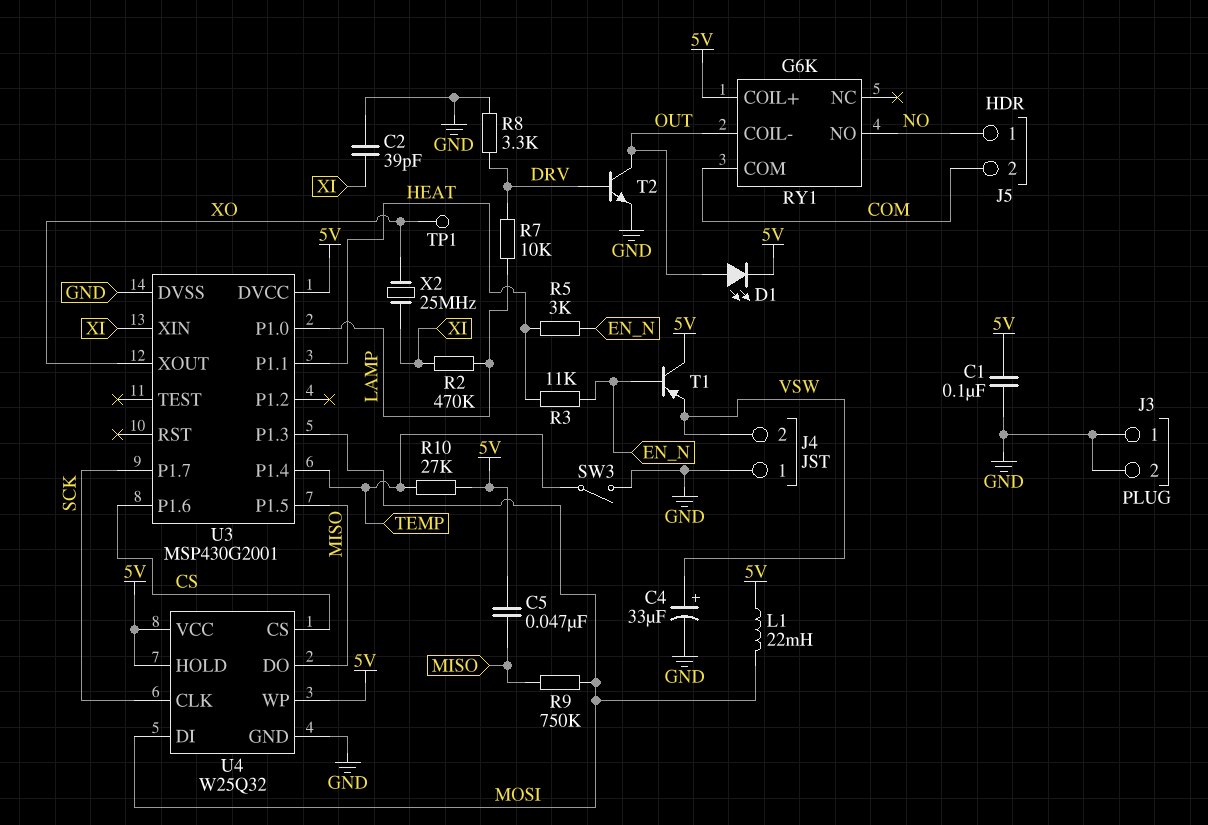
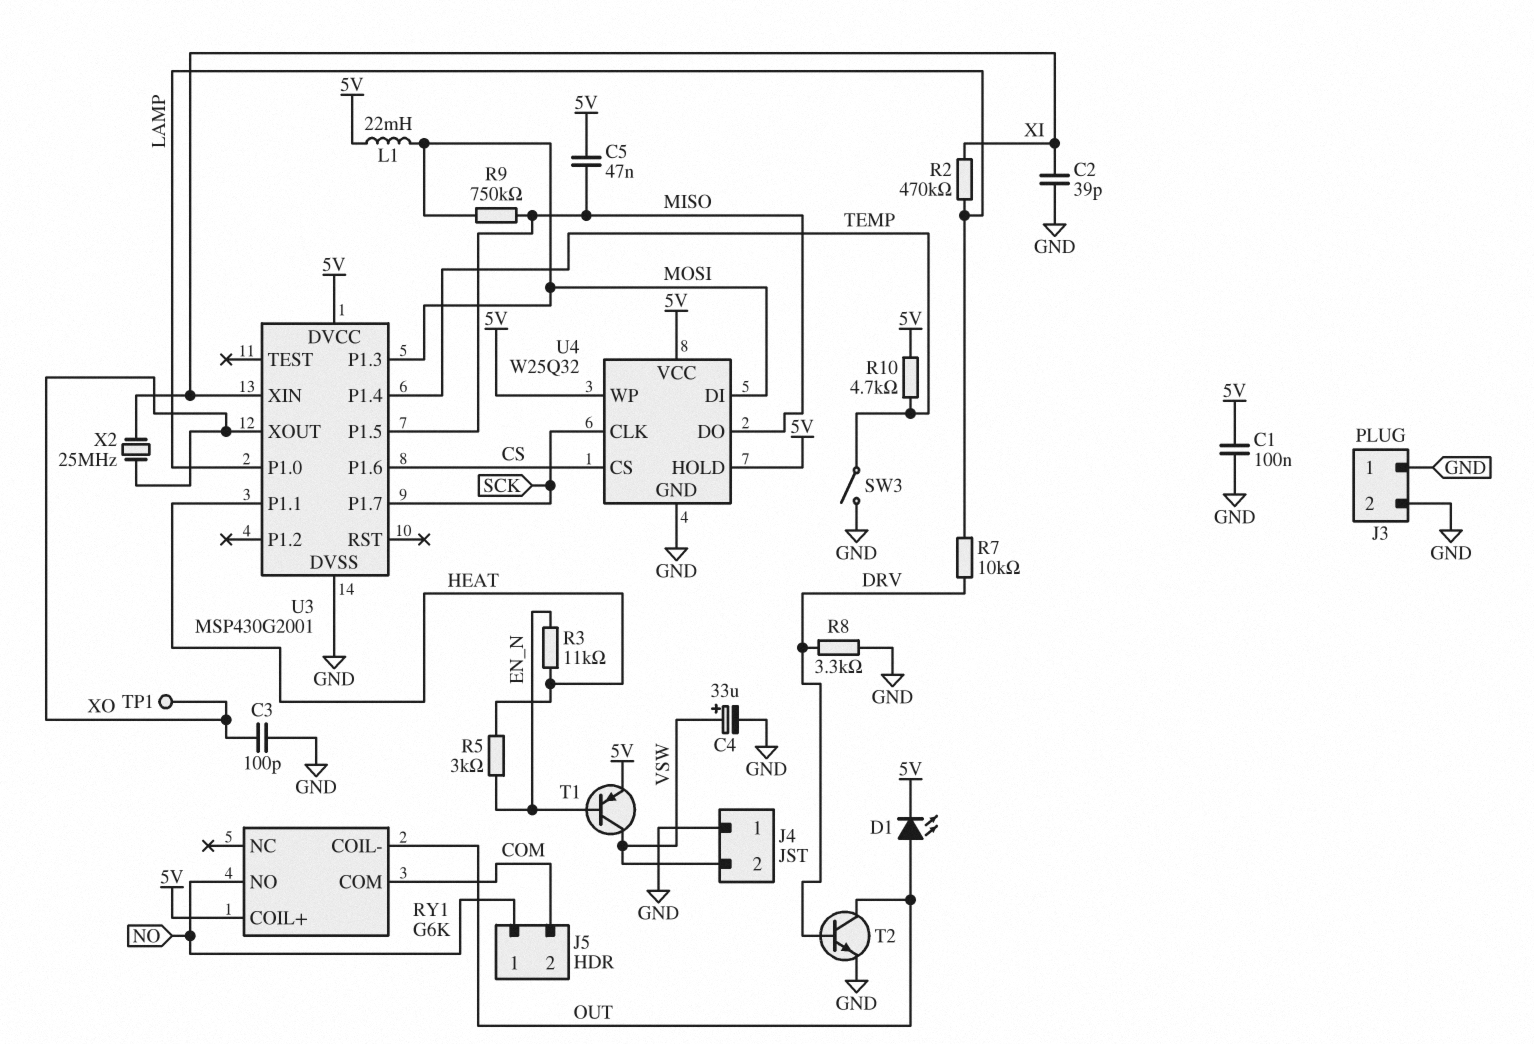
C3: none -> 100pF (GND, XO)
R10: 27k (5V, TEMP) -> 4.7k (5V, TEMP)
T1: PNP (B EN_N, C 5V, E VSW) -> PNP (B EN_N, C VSW, E 5V)

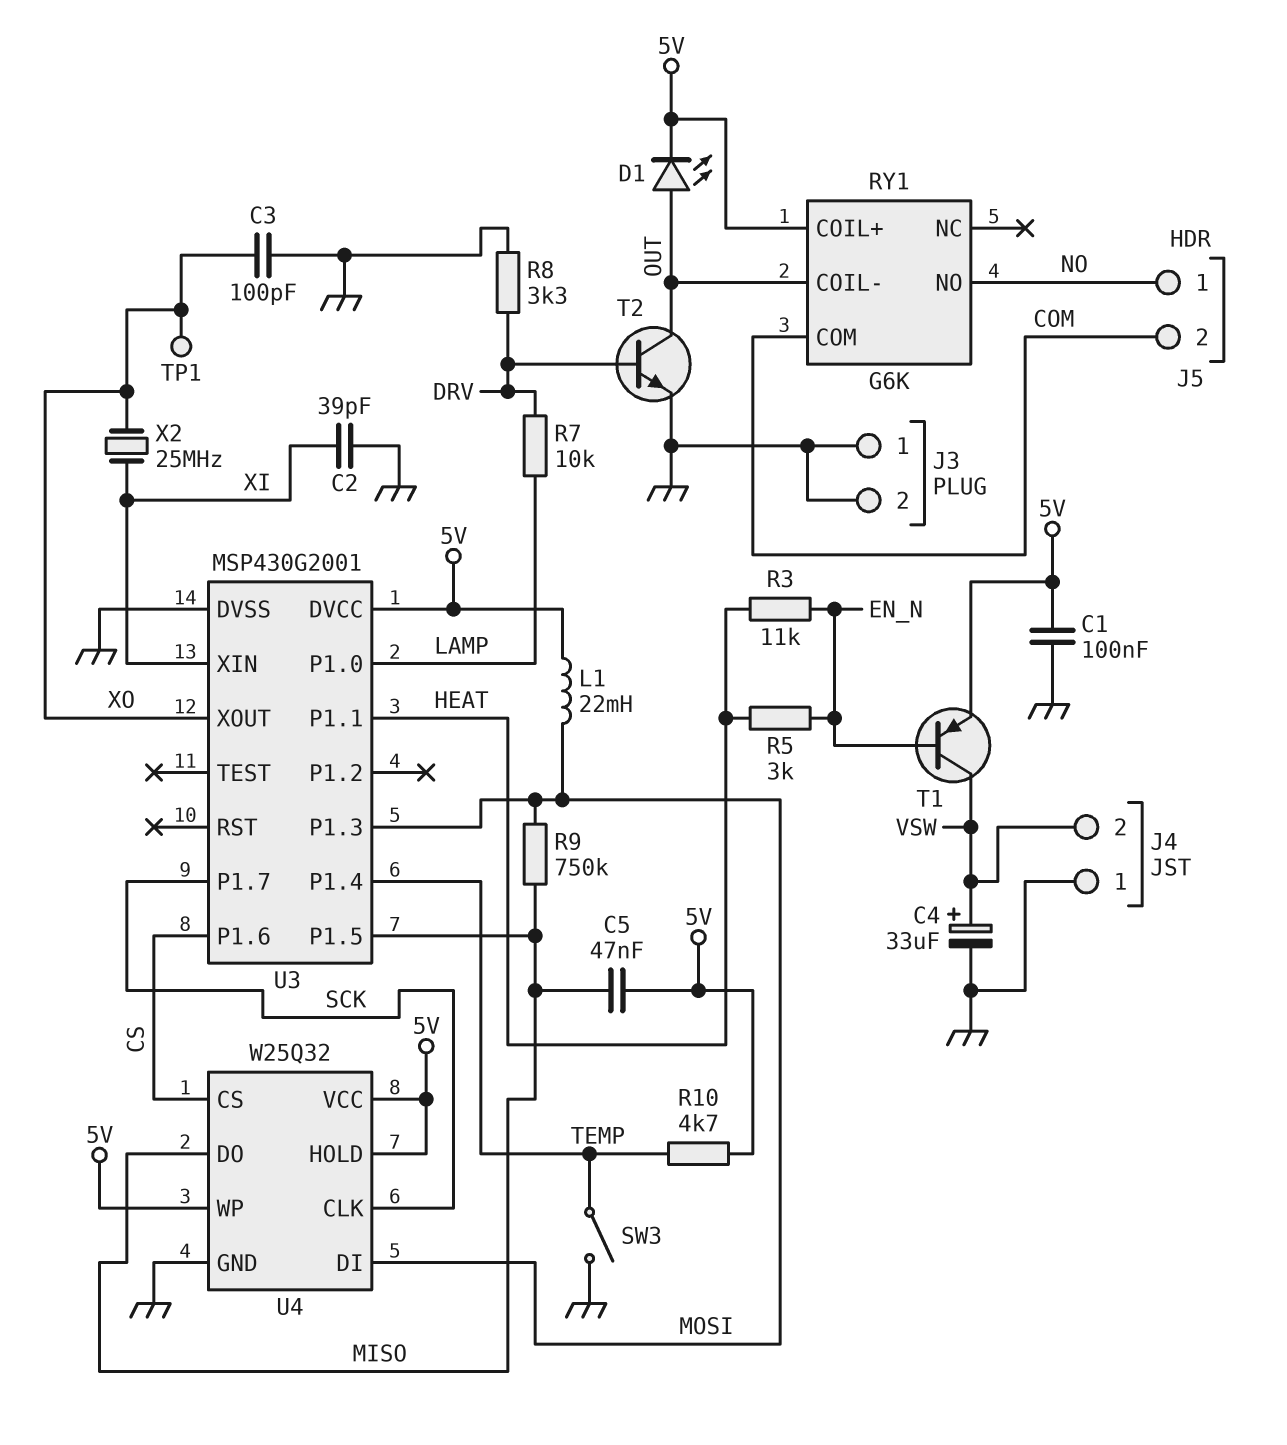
R2: 470k (LAMP, XI) -> none

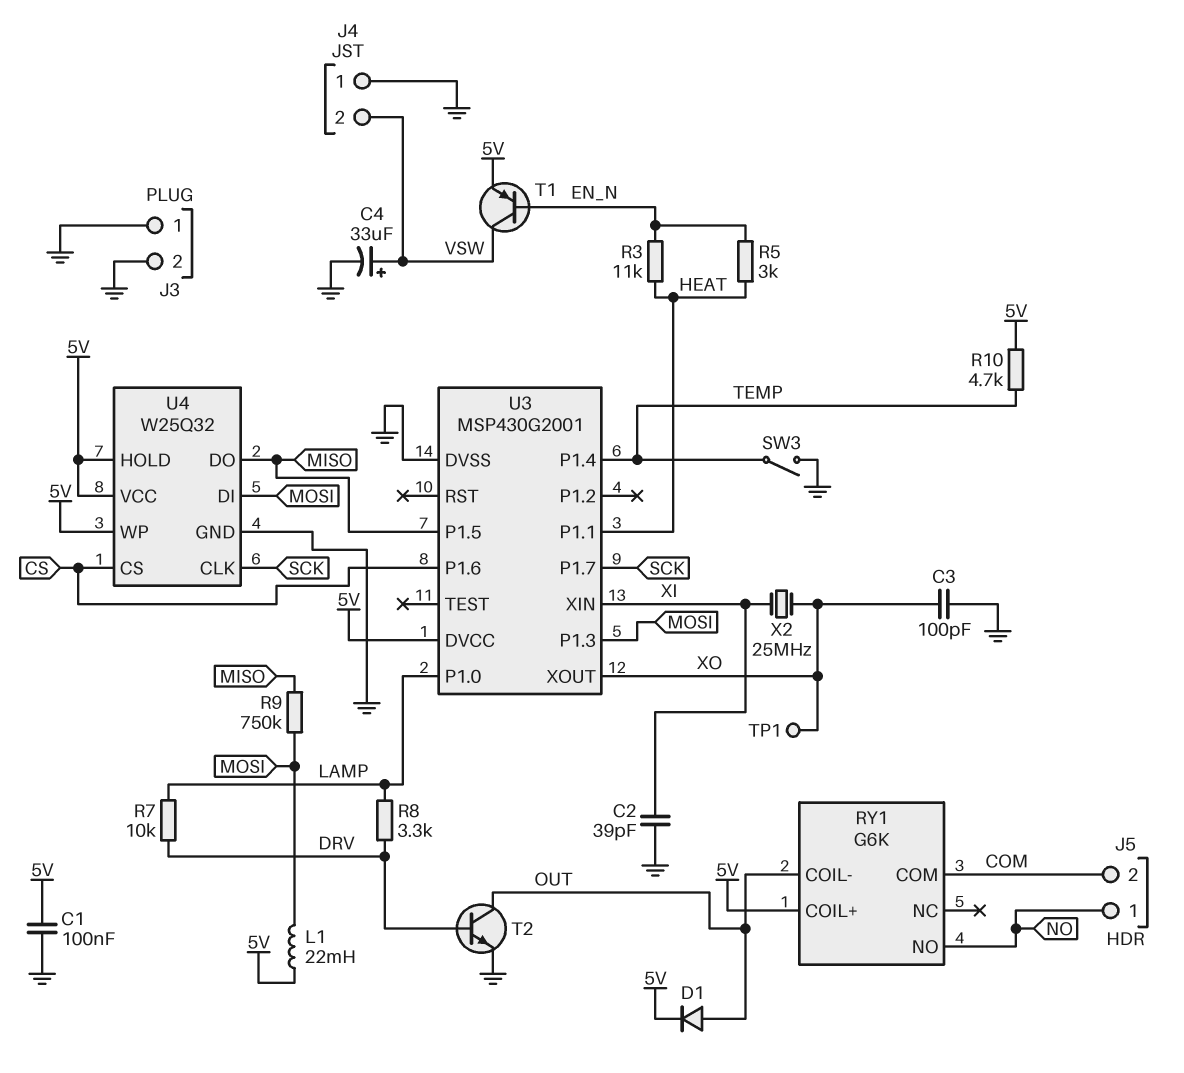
C5: 47nF (5V, MISO) -> none
D1: LED (A OUT, K 5V) -> diode (A OUT, K 5V)
R8: 3.3k (DRV, GND) -> 3.3k (DRV, LAMP)

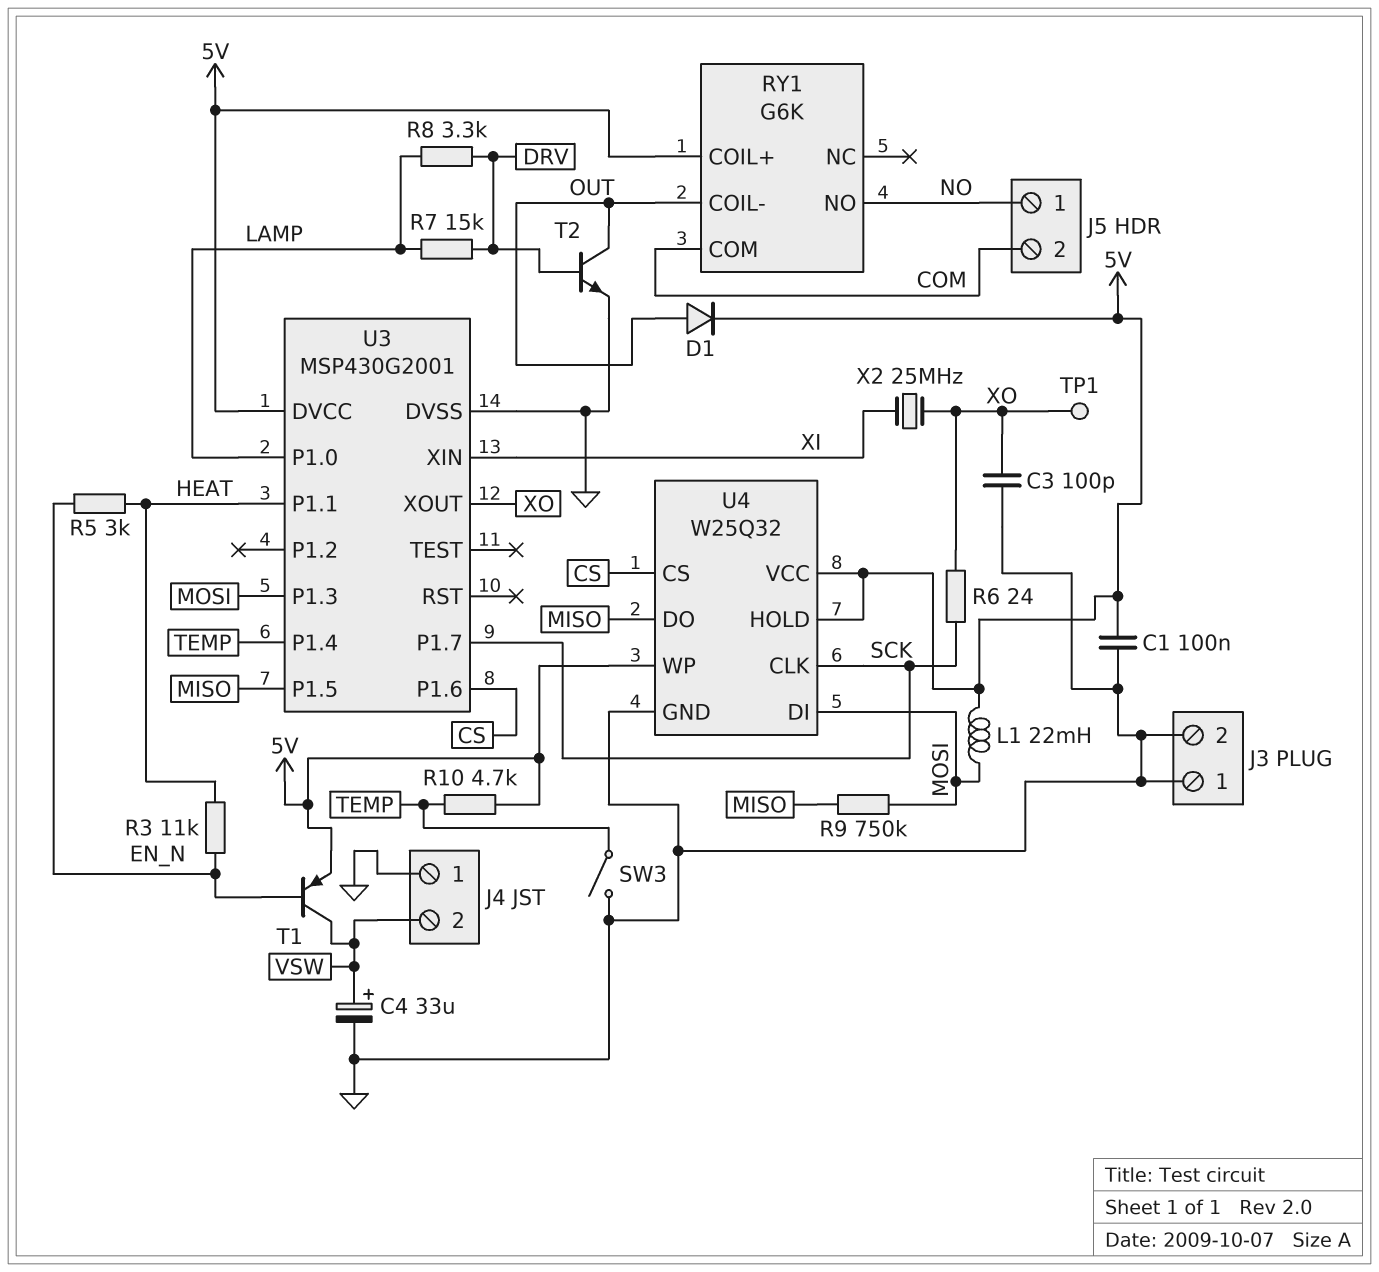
C2: 39pF (GND, XI) -> none
R6: none -> 24 (SCK, XO)
R7: 10k (DRV, LAMP) -> 15k (DRV, LAMP)

